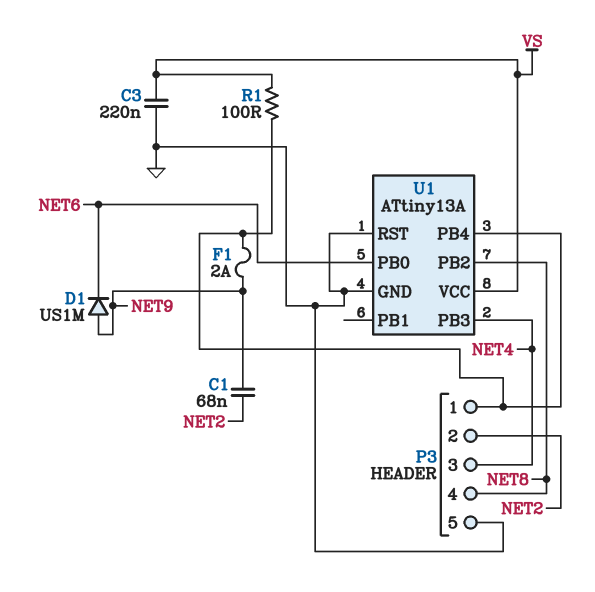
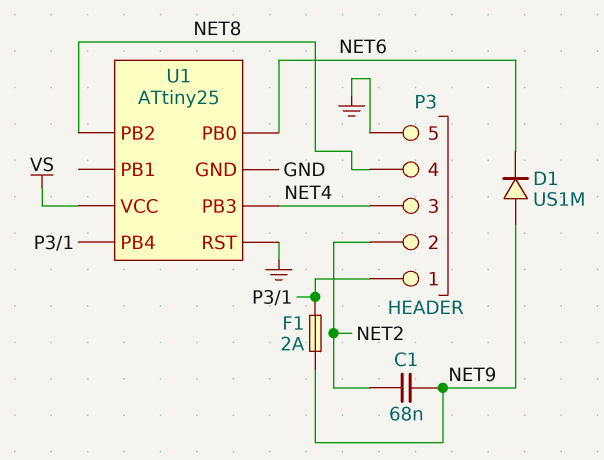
C3: 220nF (GND, VS) -> none
R1: 100 (P3/1, VS) -> none
U1: ATtiny13A -> ATtiny25

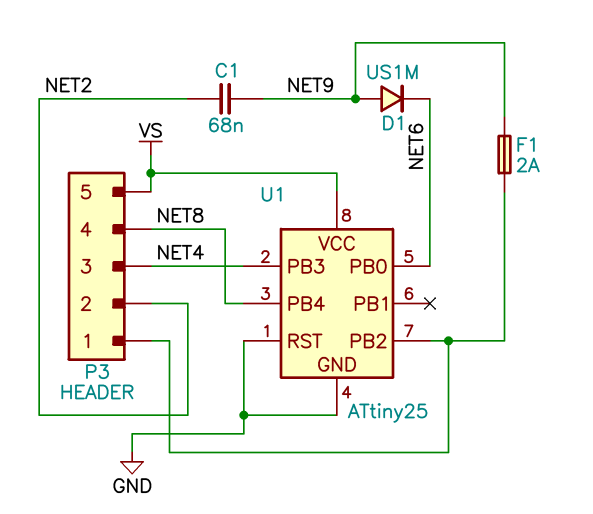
P3 pin 5: GND -> VS
U1 pin PB2: NET8 -> P3/1
U1 pin PB4: P3/1 -> NET8

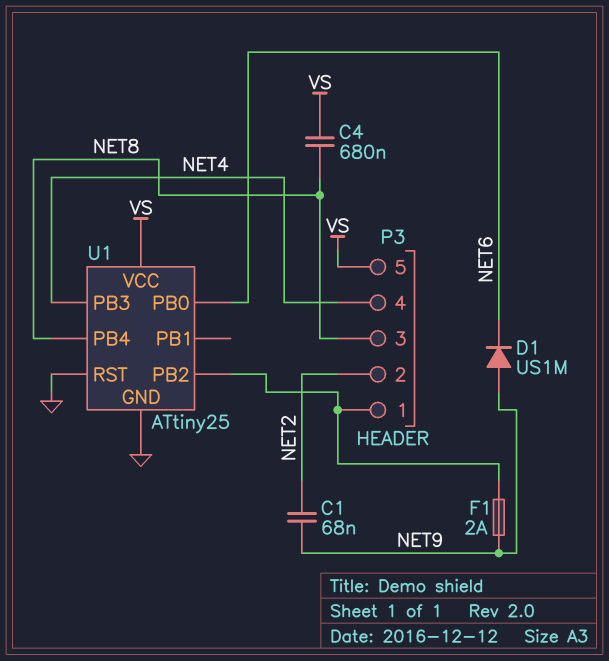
C4: none -> 680nF (NET8, VS)
P3 pin 3: NET4 -> NET8
P3 pin 4: NET8 -> NET4

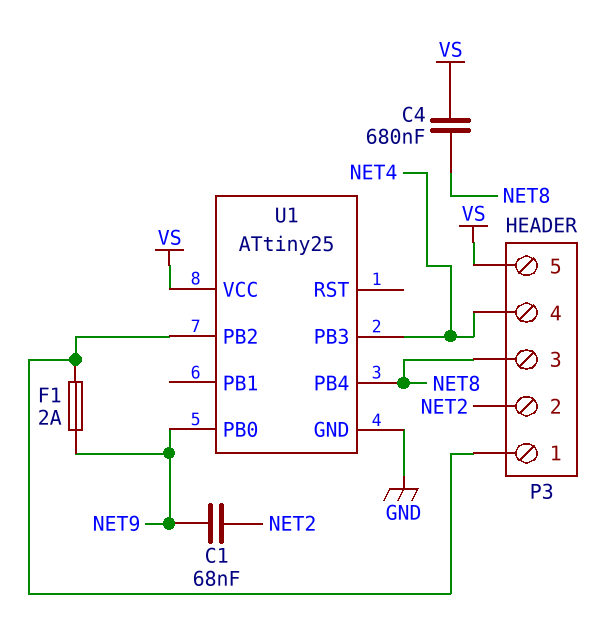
D1: diode US1M (A NET9, K NET6) -> none
U1 pin PB0: NET6 -> NET9
U1 pin RST: GND -> none

